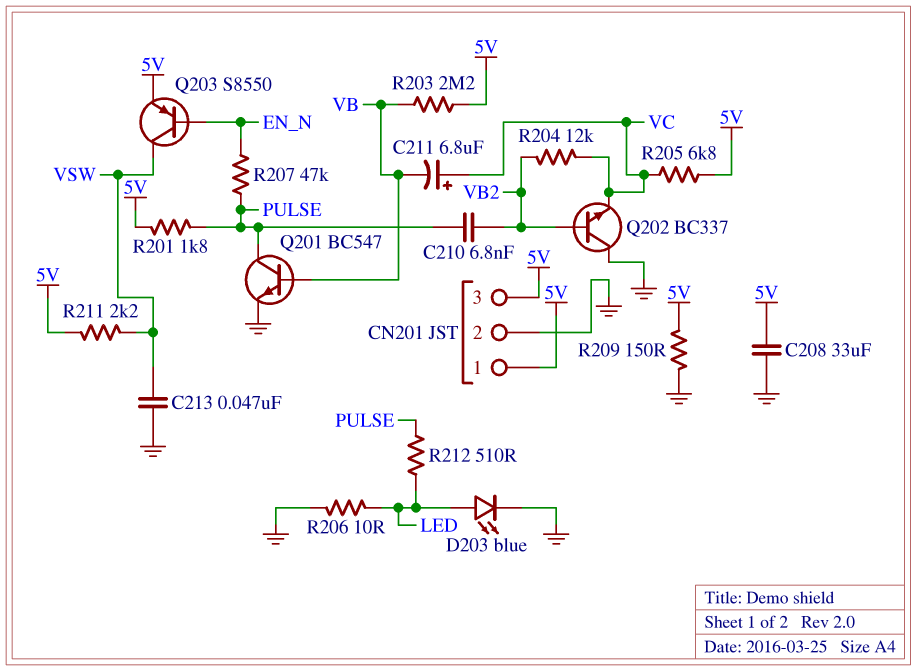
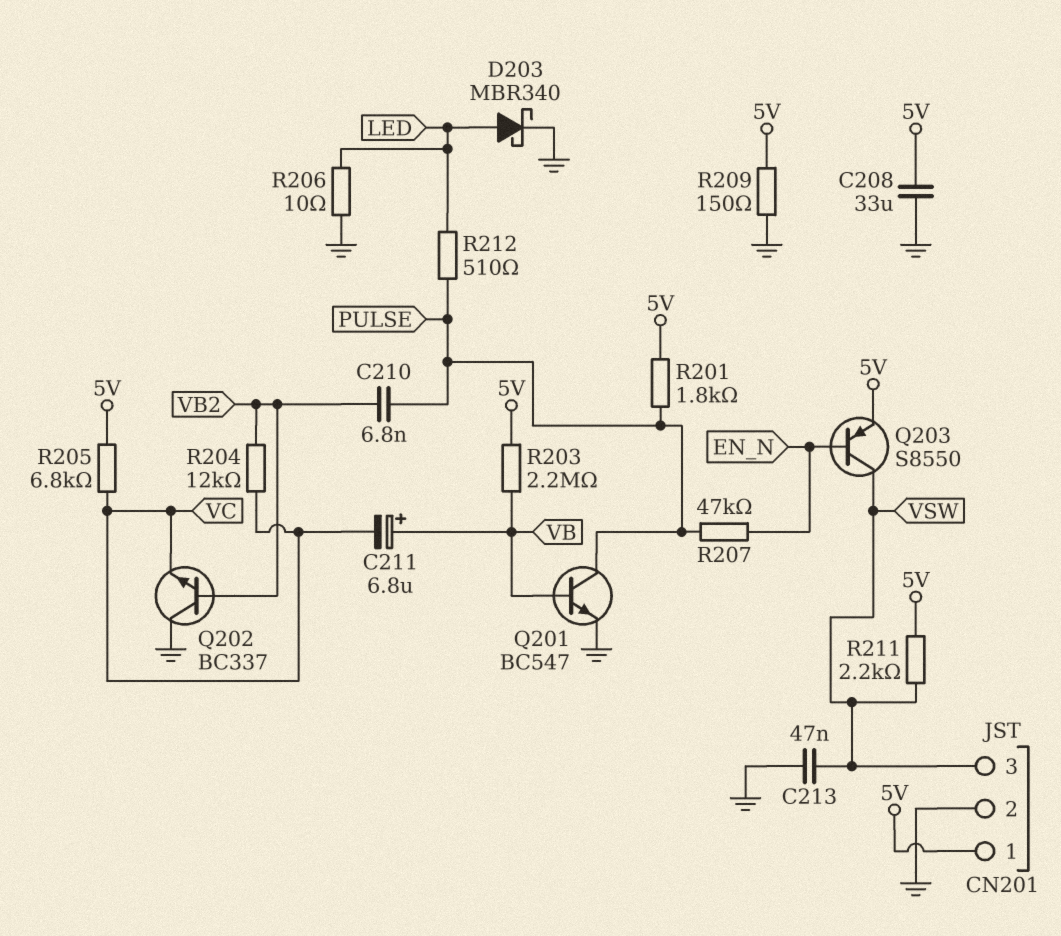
C211: 6.8uF (plus VC, minus VB) -> 6.8uF (plus VB, minus VC)
CN201 pin 3: 5V -> VSW
D203: LED blue (A LED, K GND) -> schottky MBR340 (A LED, K GND)

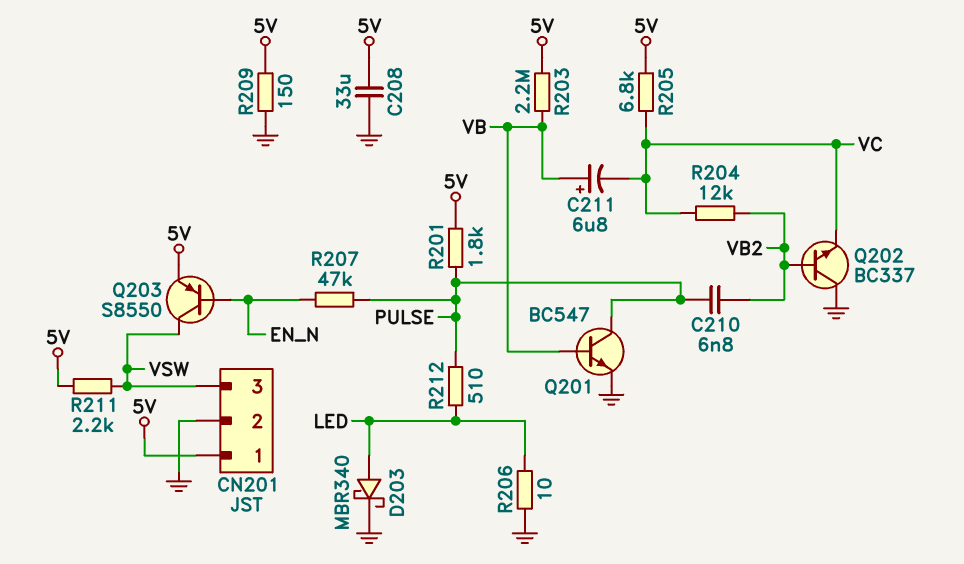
C213: 47nF (GND, VSW) -> none

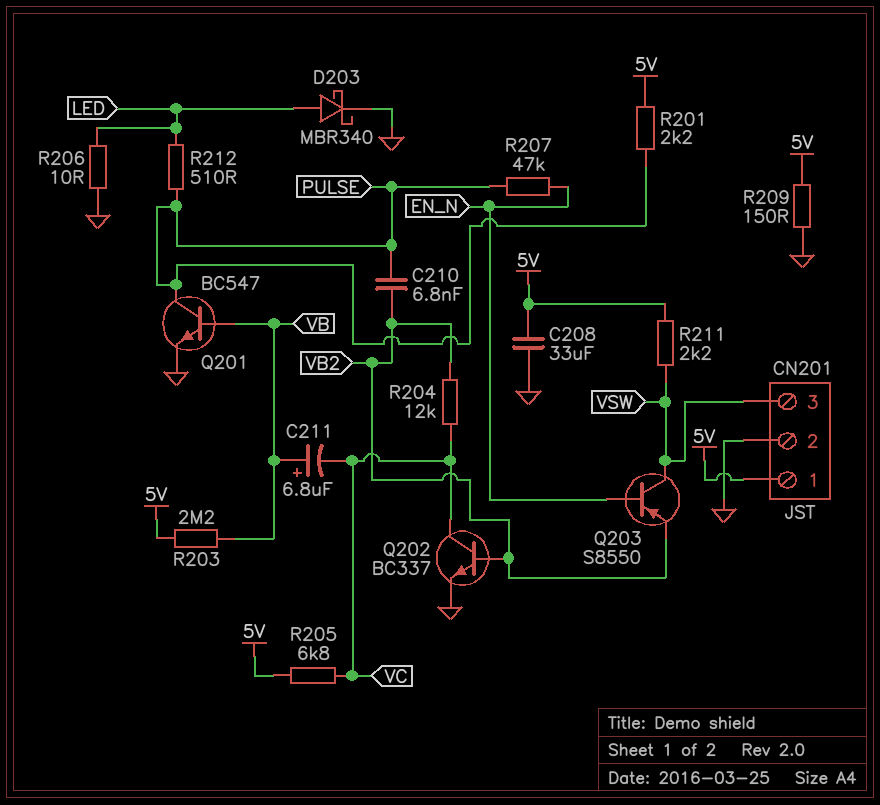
Q202: NPN BC337 (B VB2, C GND, E VC) -> NPN BC337 (B VB2, C VC, E GND)
Q203: PNP S8550 (B EN_N, C VSW, E 5V) -> PNP S8550 (B EN_N, C VSW, E VB2)
R201: 1.8k (5V, PULSE) -> 2.2k (5V, PULSE)

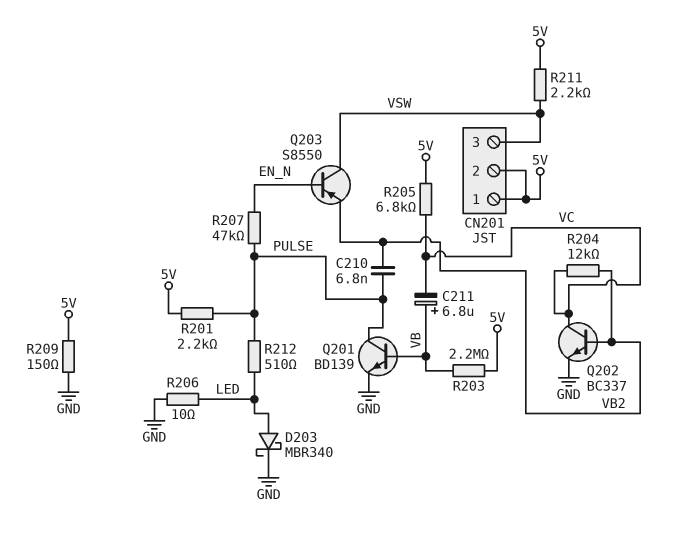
C208: 33uF (5V, GND) -> none
CN201 pin 2: GND -> 5V
Q201: NPN BC547 (B VB, C PULSE, E GND) -> NPN BD139 (B VB, C PULSE, E GND)

